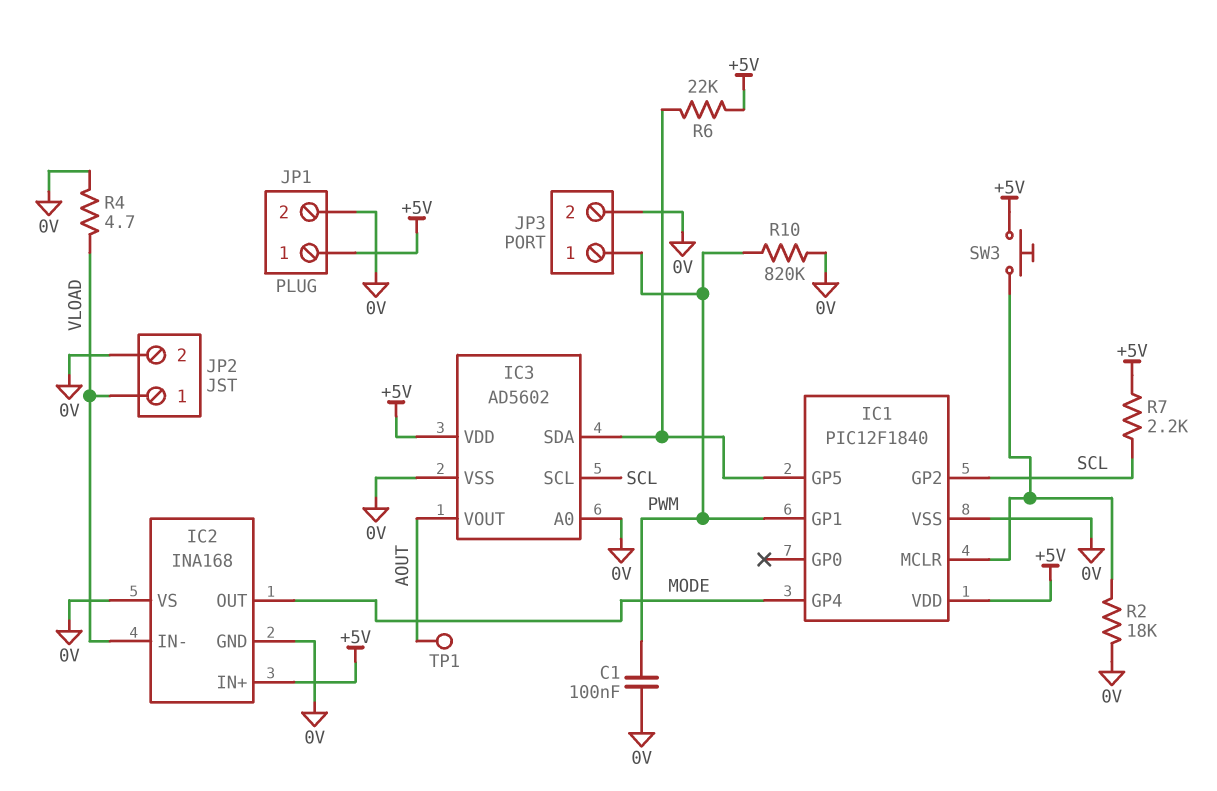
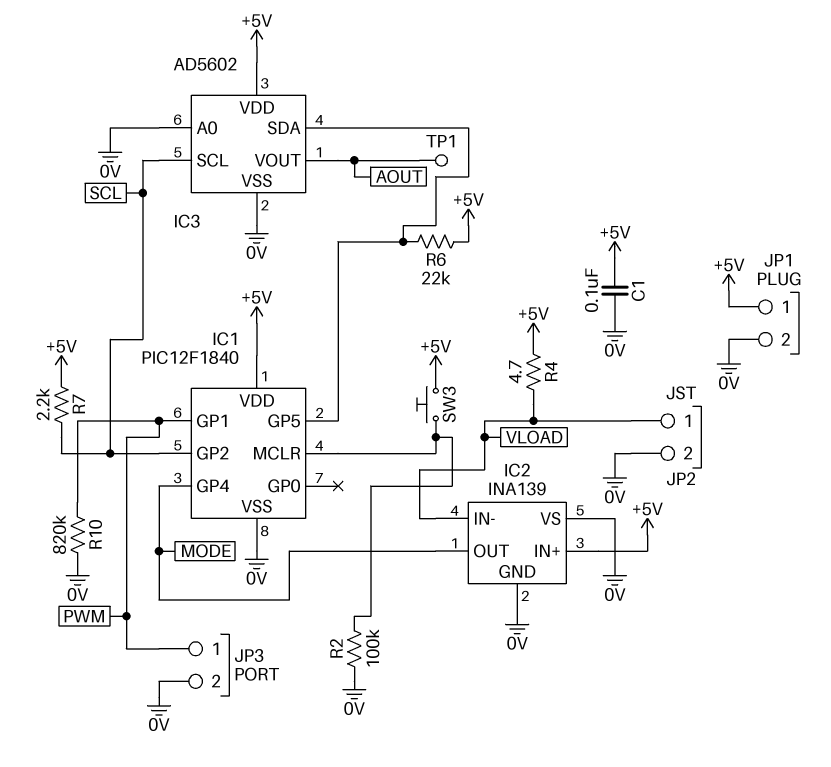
C1: 100nF (0V, PWM) -> 100nF (+5V, 0V)
IC2: INA168 -> INA139
R2: 18k (0V, IC1/MCLR) -> 100k (0V, IC1/MCLR)
R4: 4.7 (0V, VLOAD) -> 4.7 (+5V, VLOAD)

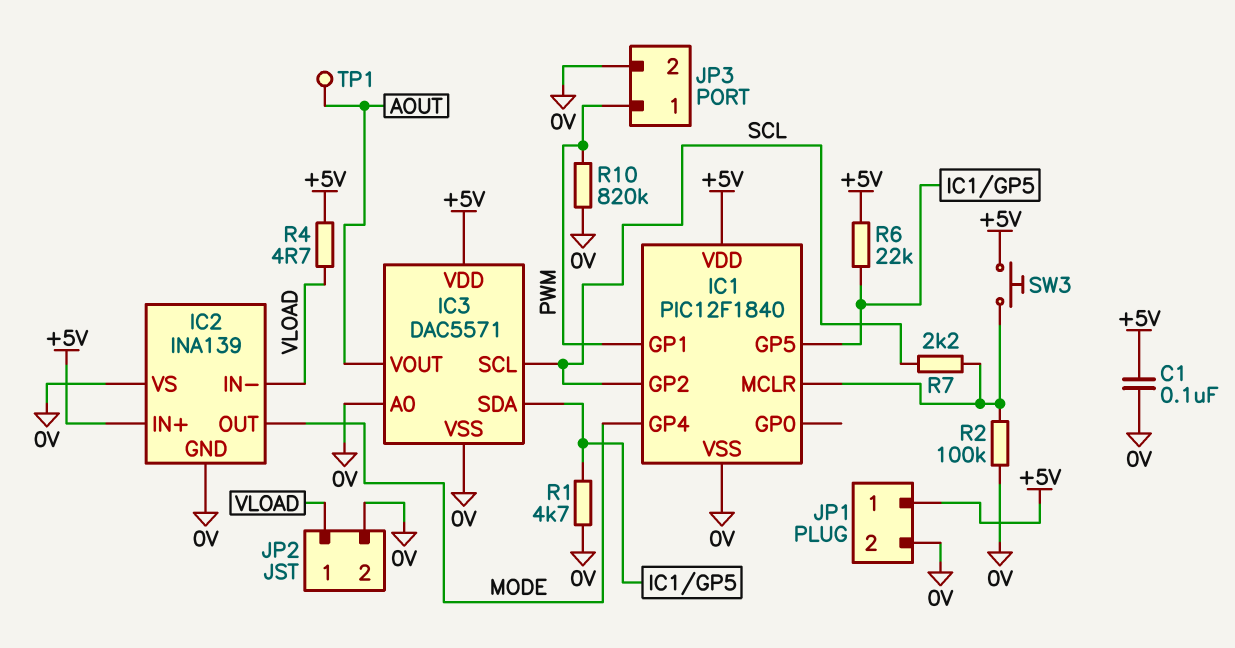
IC3: AD5602 -> DAC5571
R1: none -> 4.7k (0V, IC1/GP5)
R7: 2.2k (+5V, SCL) -> 2.2k (IC1/MCLR, SCL)

